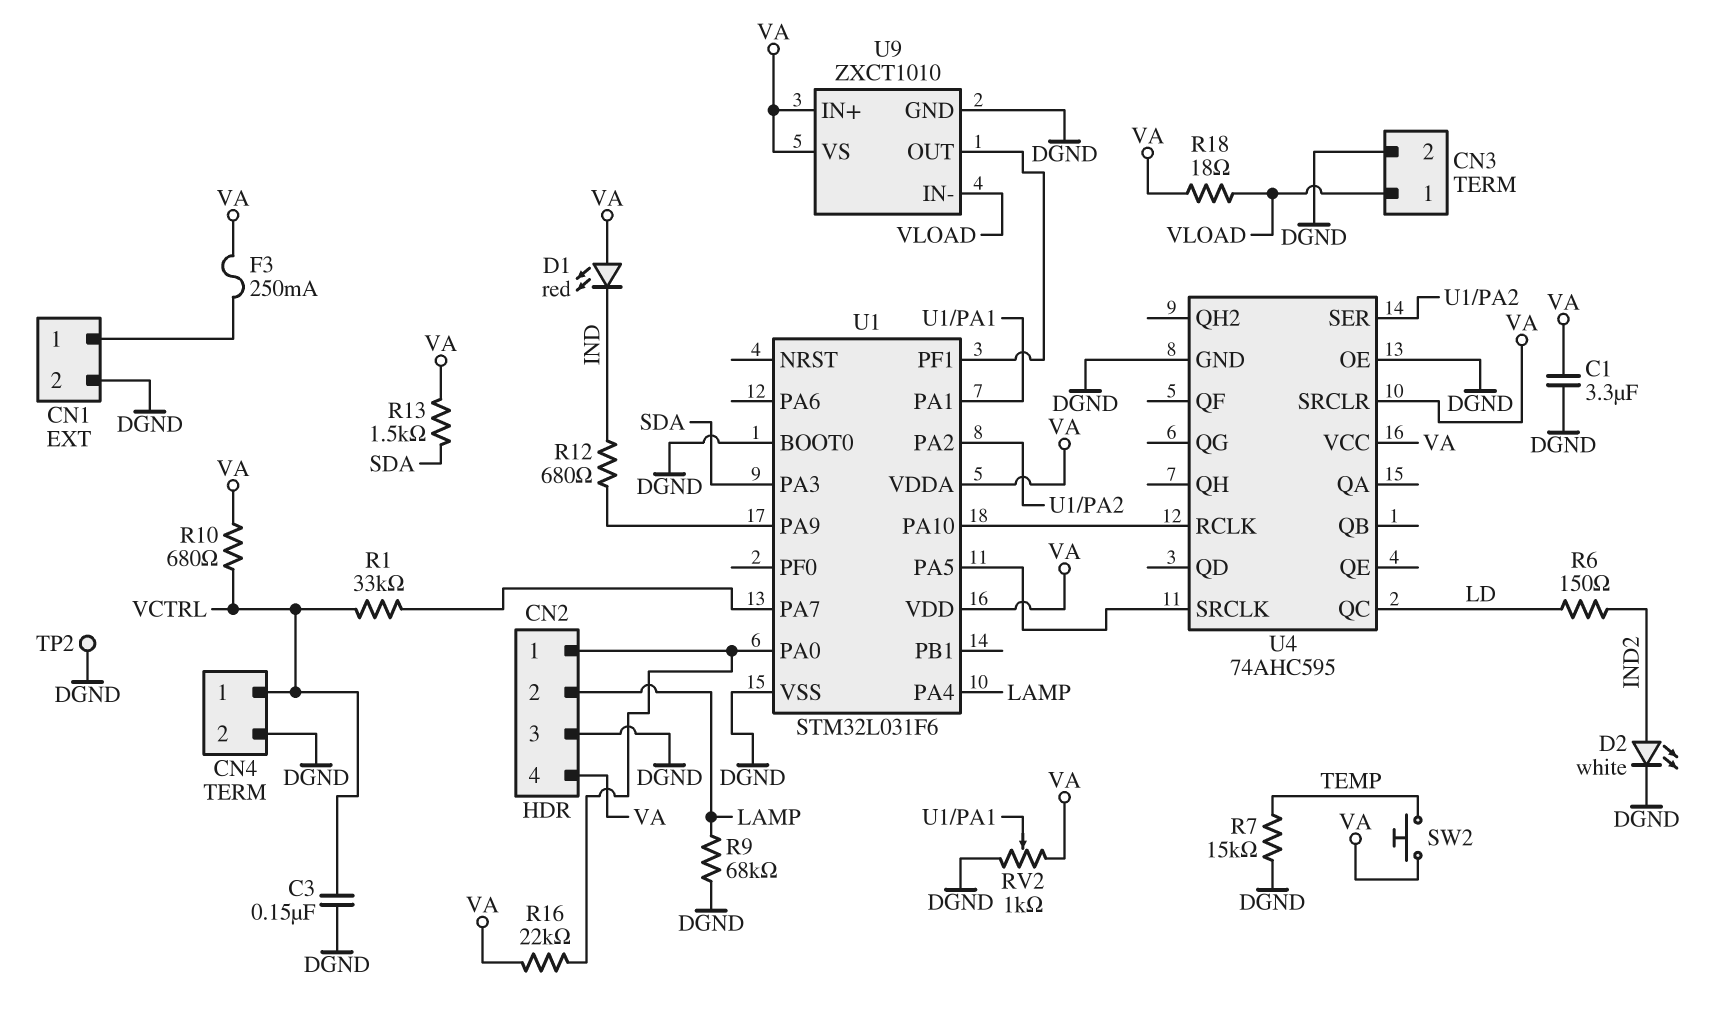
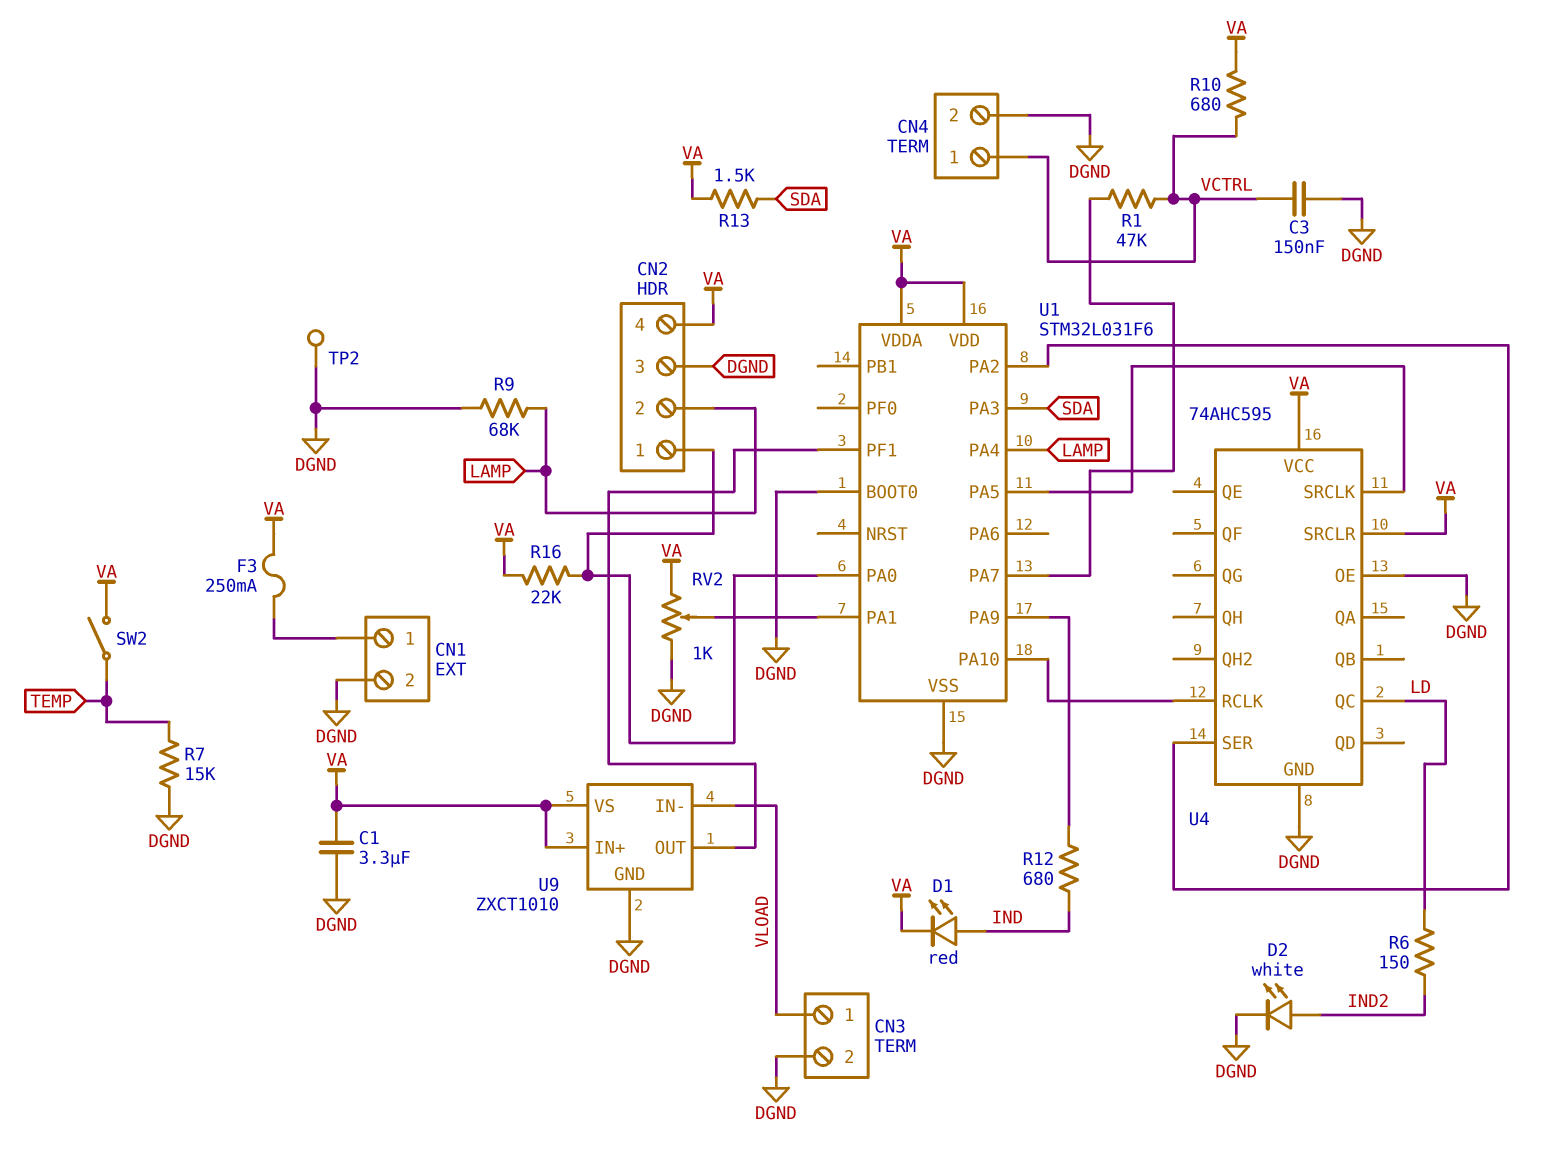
D1: LED red (A VA, K IND) -> LED red (A IND, K VA)
R1: 33k (U1/PA7, VCTRL) -> 47k (U1/PA7, VCTRL)
R18: 18 (VA, VLOAD) -> none
SW2: button (TEMP, VA) -> switch (TEMP, VA)

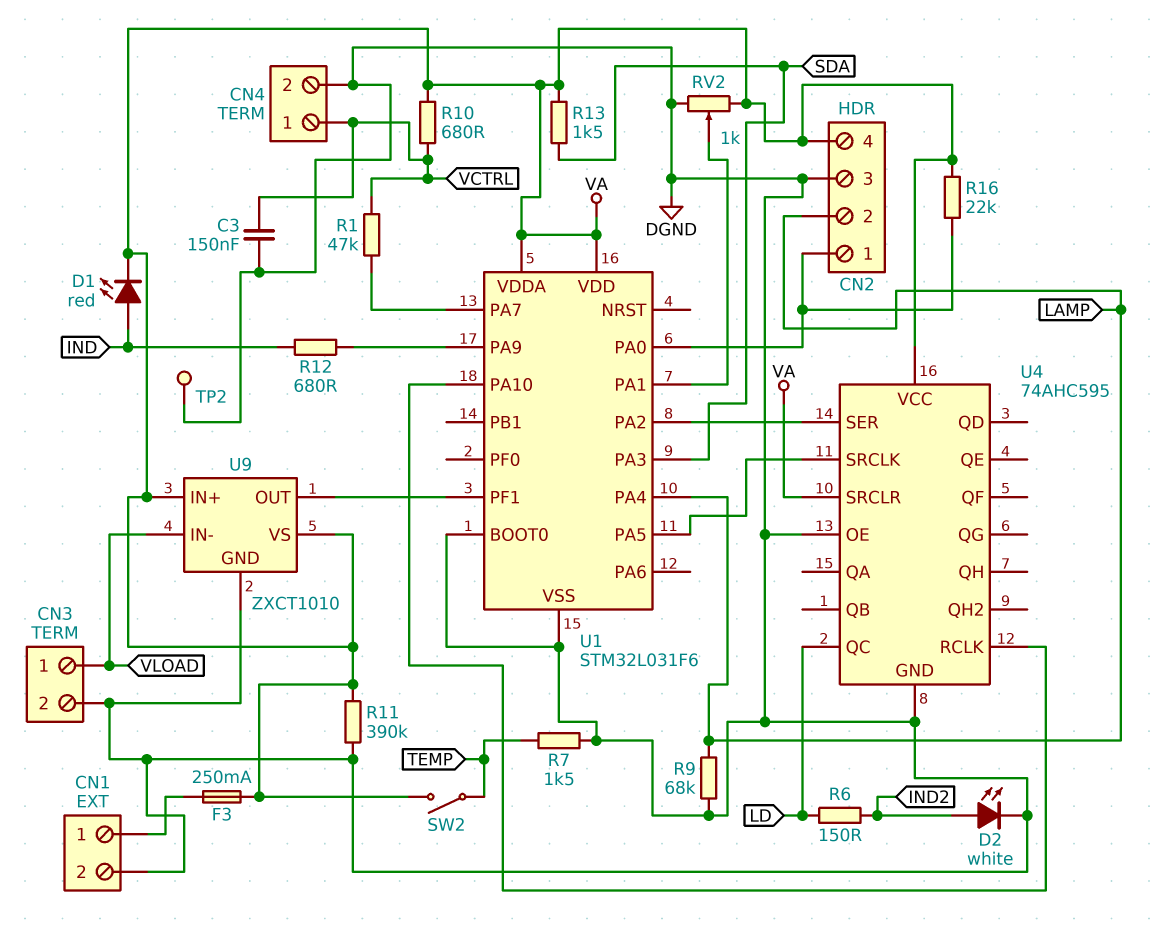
C1: 3.3uF (DGND, VA) -> none
R7: 15k (DGND, TEMP) -> 1.5k (DGND, TEMP)
R11: none -> 390k (DGND, VA)

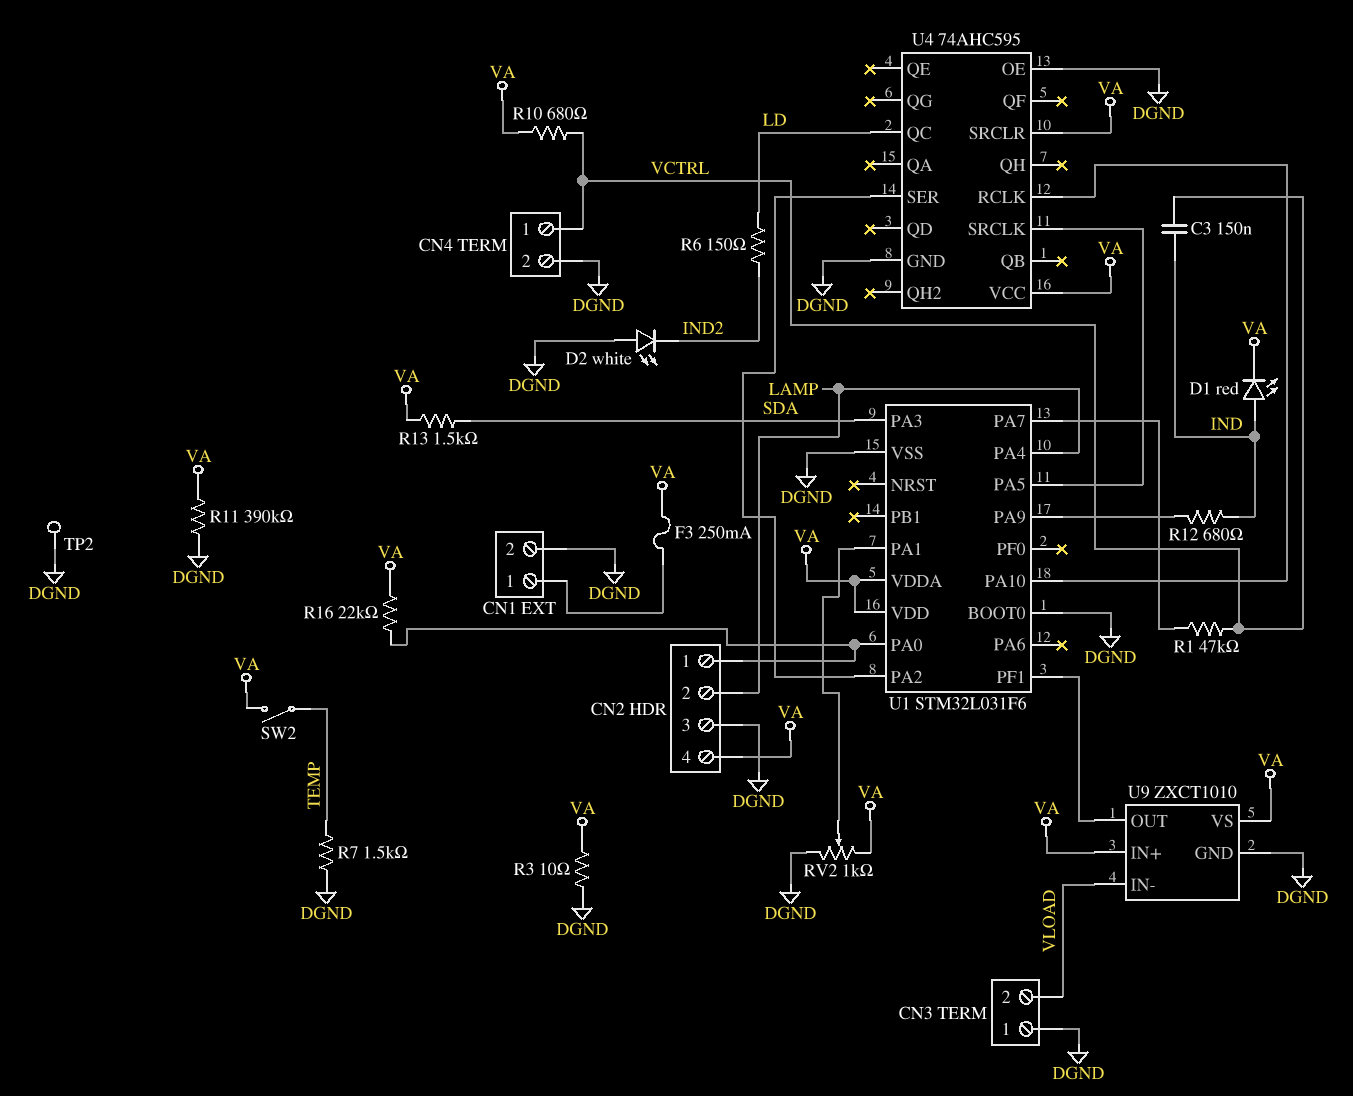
C3: 150nF (DGND, VCTRL) -> 150nF (IND, VCTRL)
CN3 pin 1: VLOAD -> DGND
CN3 pin 2: DGND -> VLOAD
D2: LED white (A IND2, K DGND) -> LED white (A DGND, K IND2)
R3: none -> 10 (DGND, VA)
R9: 68k (DGND, LAMP) -> none

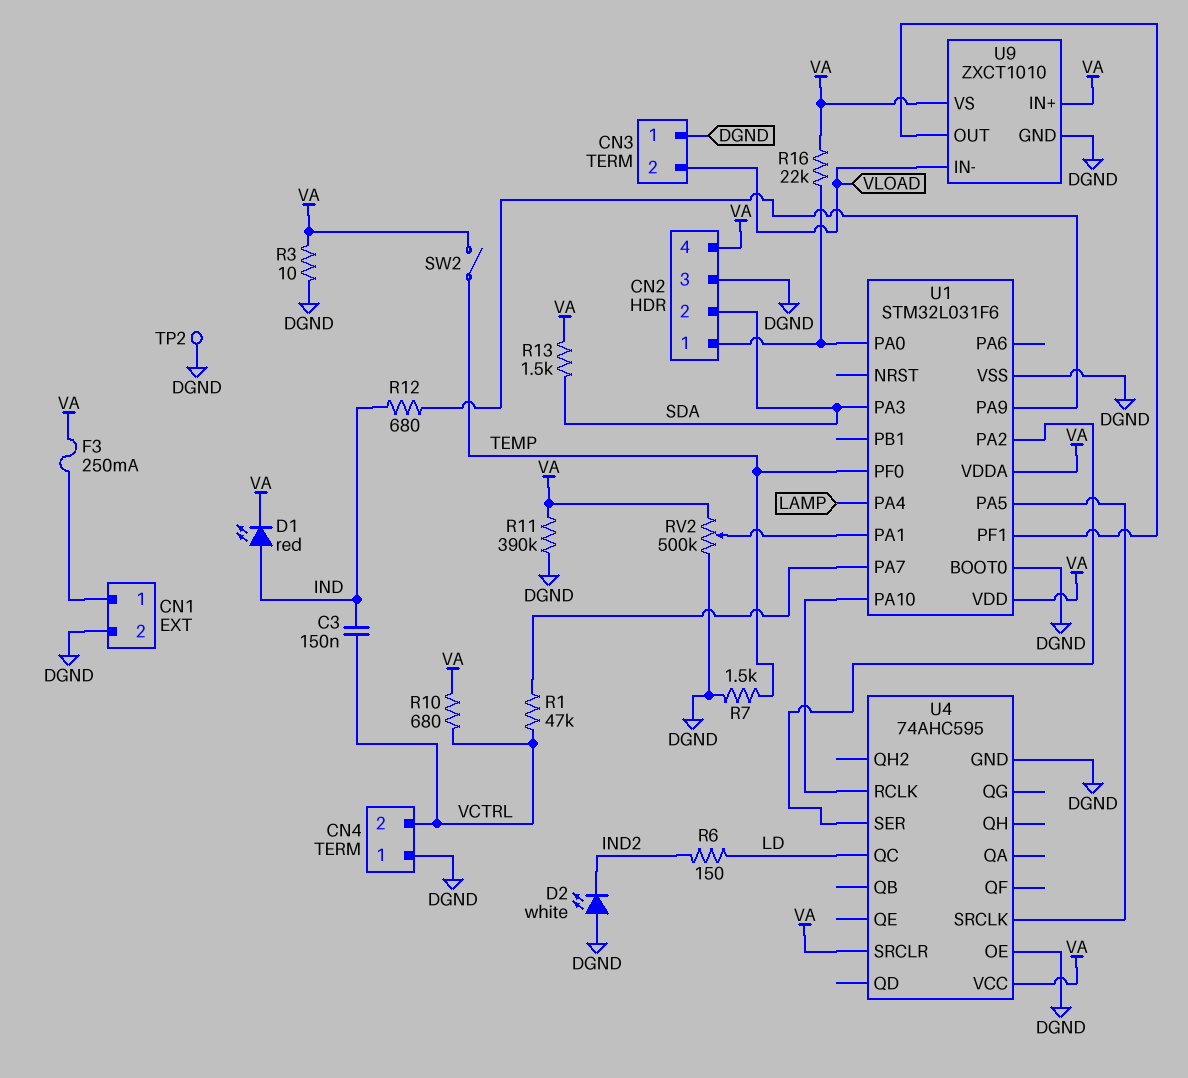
CN2 pin 2: LAMP -> SDA
CN4 pin 1: VCTRL -> DGND
CN4 pin 2: DGND -> VCTRL
RV2: 1k (DGND, VA, wiper U1/PA1) -> 500k (DGND, VA, wiper U1/PA1)
U1 pin PF0: none -> TEMP

